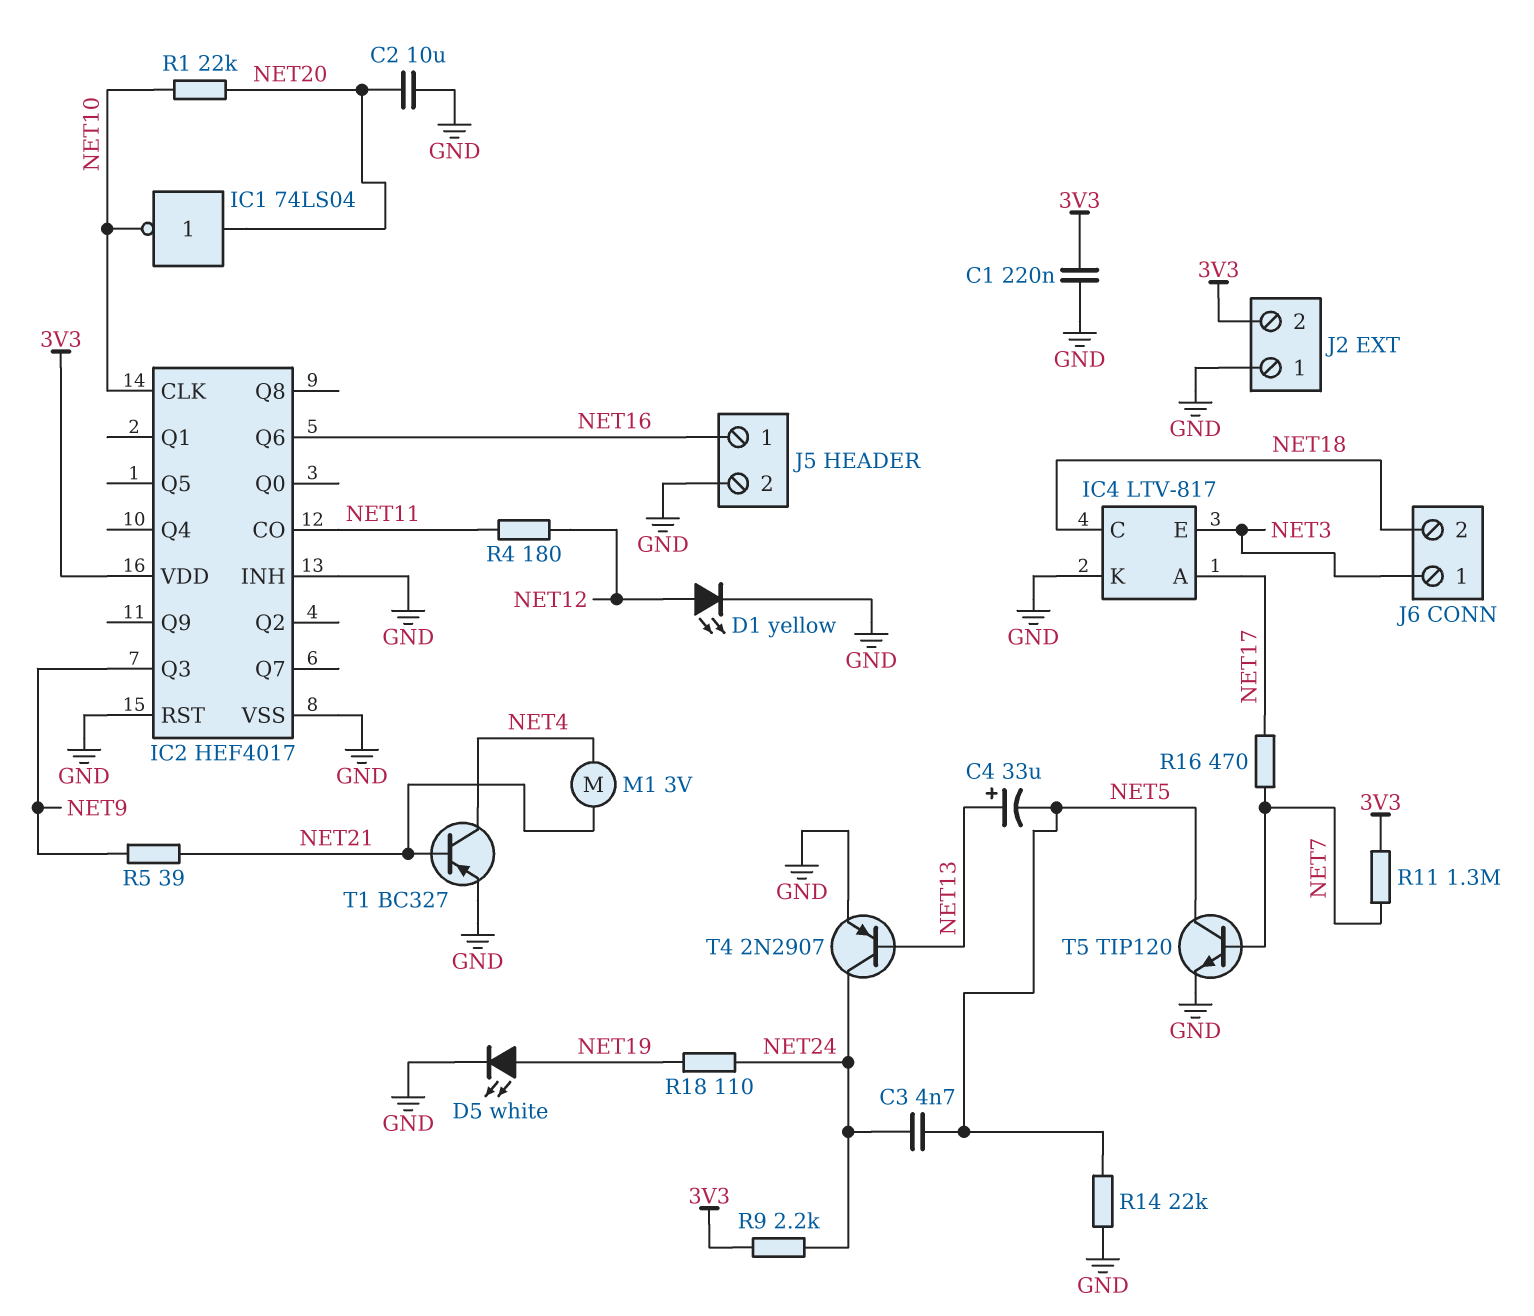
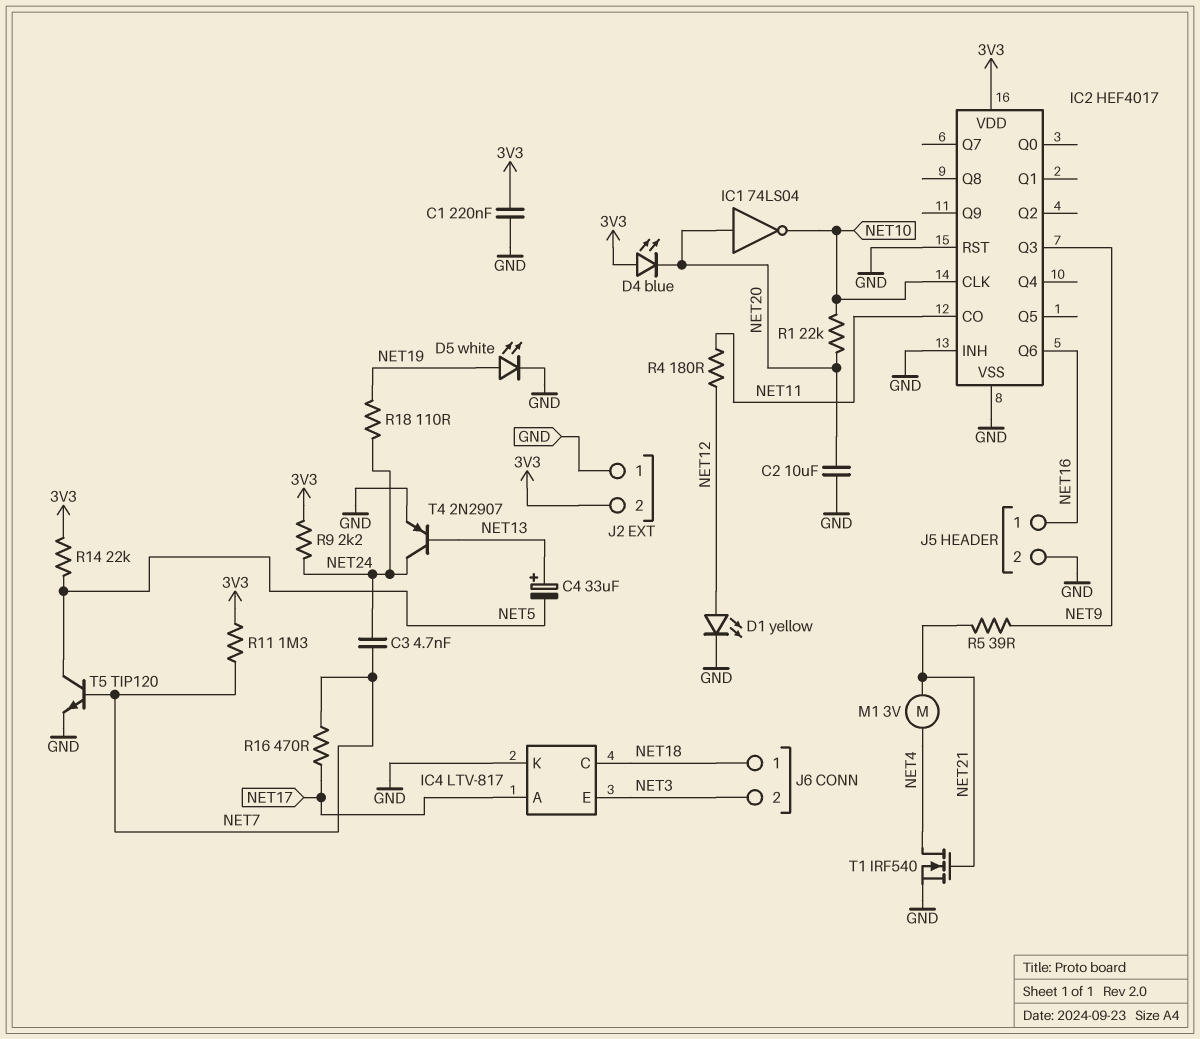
C3: 4.7nF (NET5, NET24) -> 4.7nF (NET7, NET24)
D4: none -> LED blue (A 3V3, K NET20)
J6 pin 1: NET3 -> NET18
J6 pin 2: NET18 -> NET3
R14: 22k (GND, NET5) -> 22k (3V3, NET5)
T1: PNP BC327 (B NET21, C NET4, E GND) -> NMOS IRF540 (G NET21, D NET4, S GND)

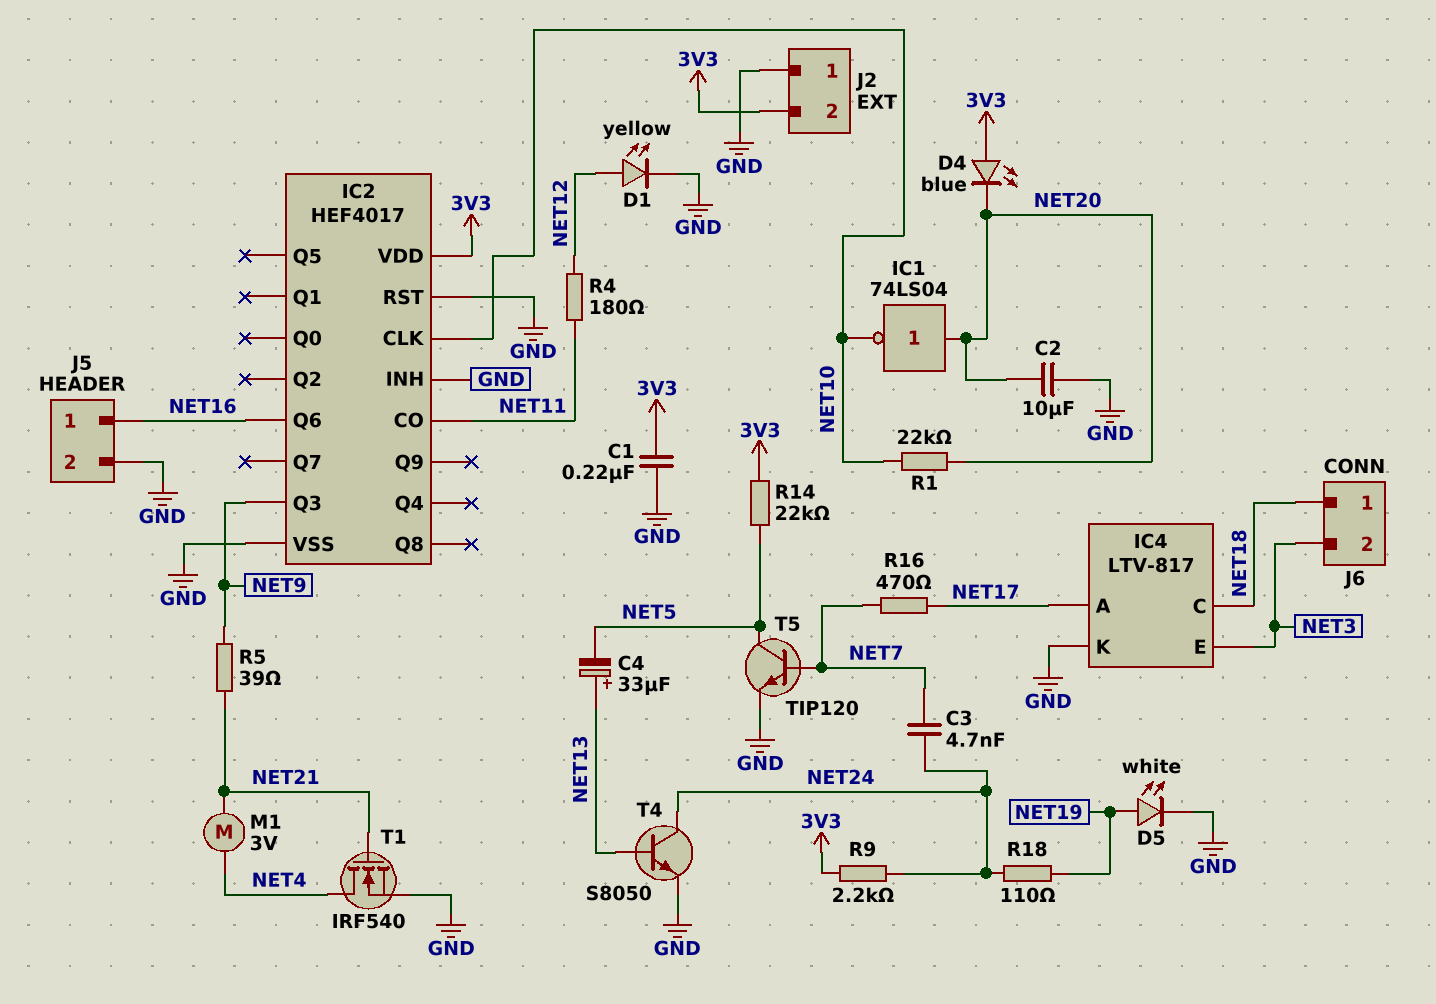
R11: 1.3M (3V3, NET7) -> none
T4: PNP 2N2907 (B NET13, C NET24, E GND) -> NPN S8050 (B NET13, C NET24, E GND)

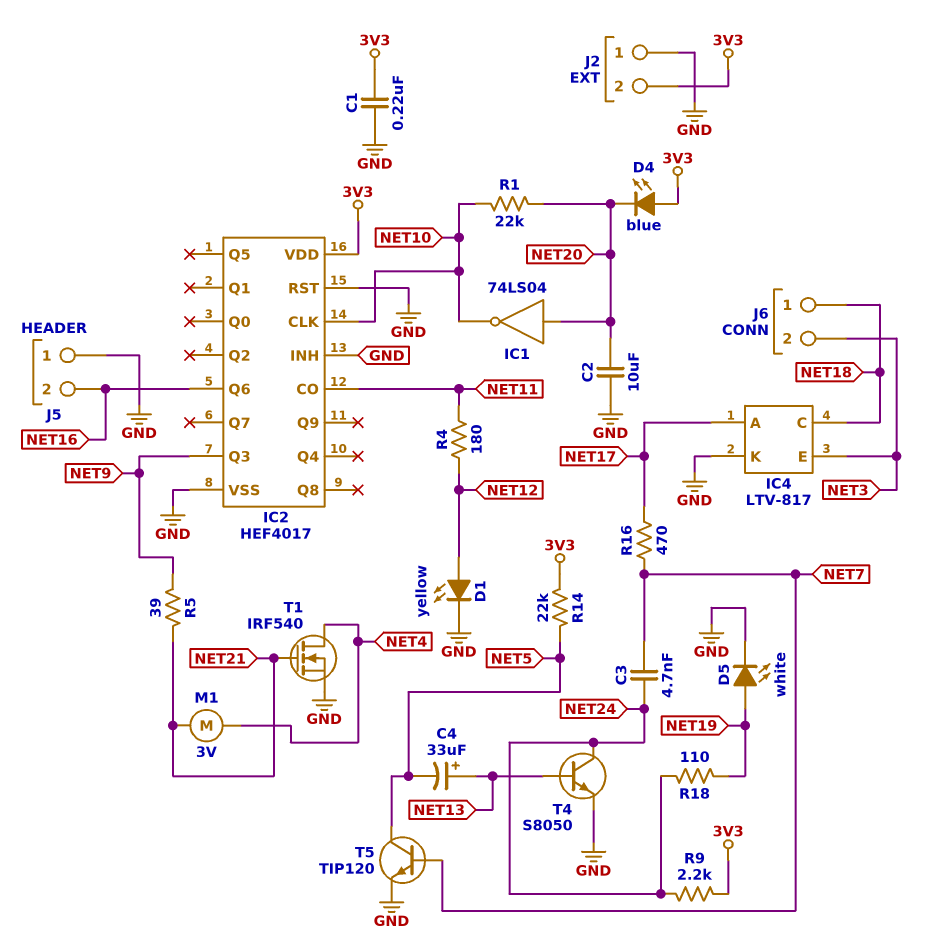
J5 pin 1: NET16 -> GND
J5 pin 2: GND -> NET16

